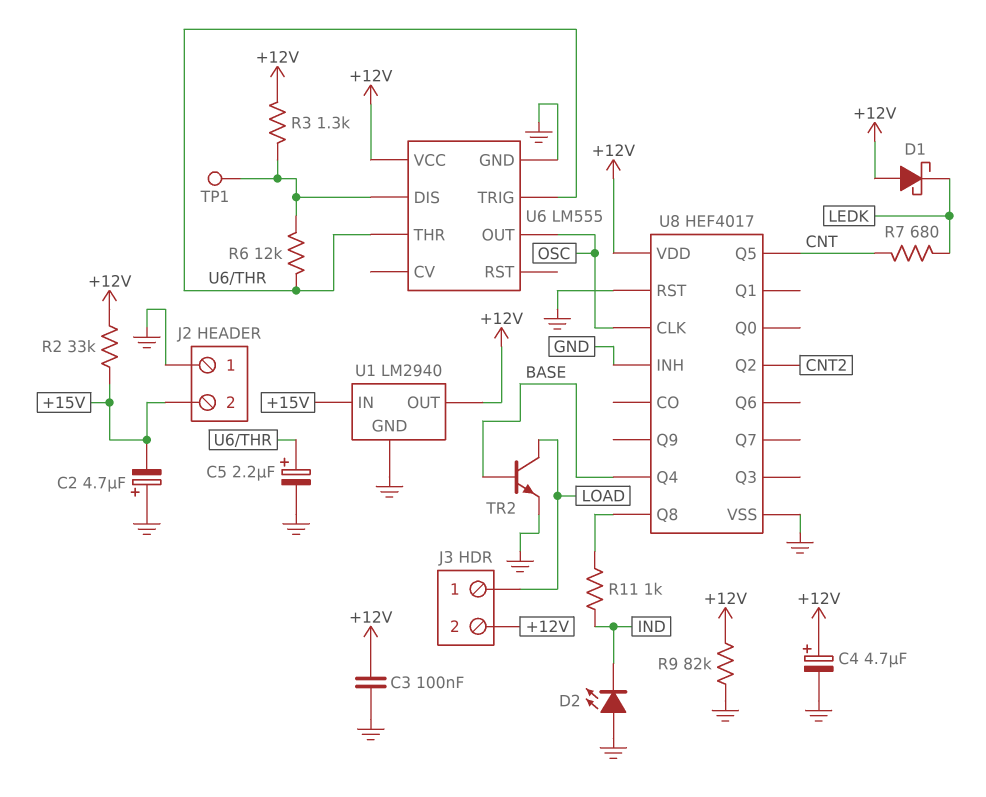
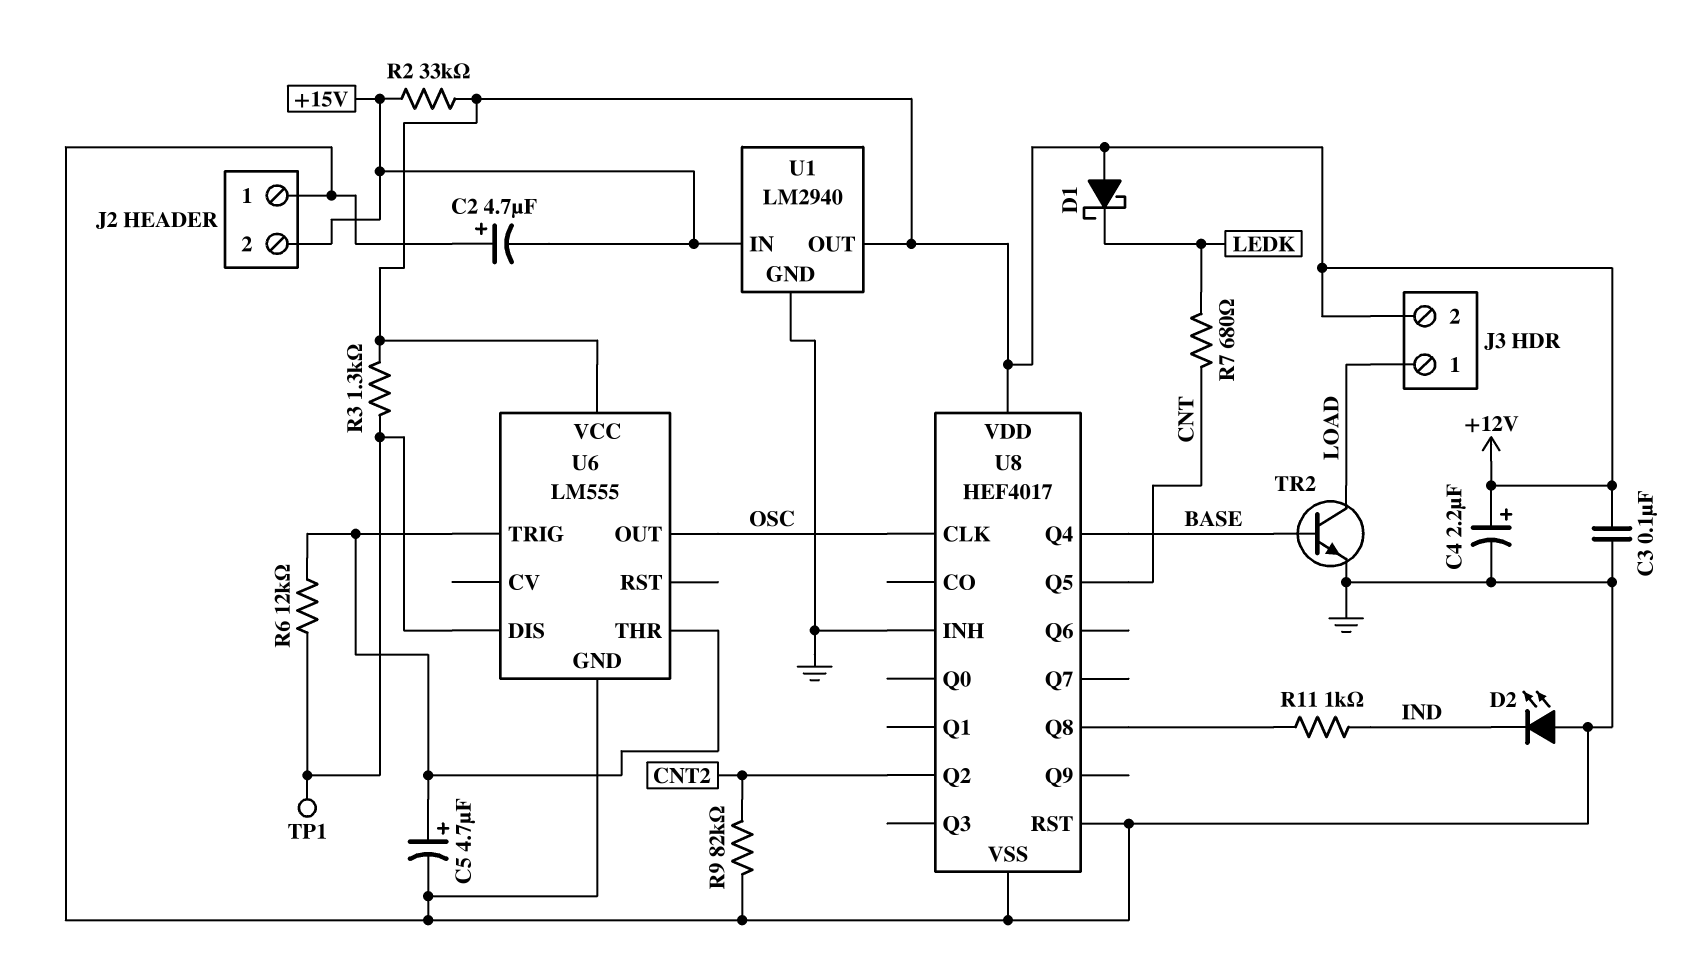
C4: 4.7uF (plus +12V, minus GND) -> 2.2uF (plus +12V, minus GND)
C5: 2.2uF (plus U6/THR, minus GND) -> 4.7uF (plus U6/THR, minus GND)
R9: 82k (+12V, GND) -> 82k (CNT2, GND)

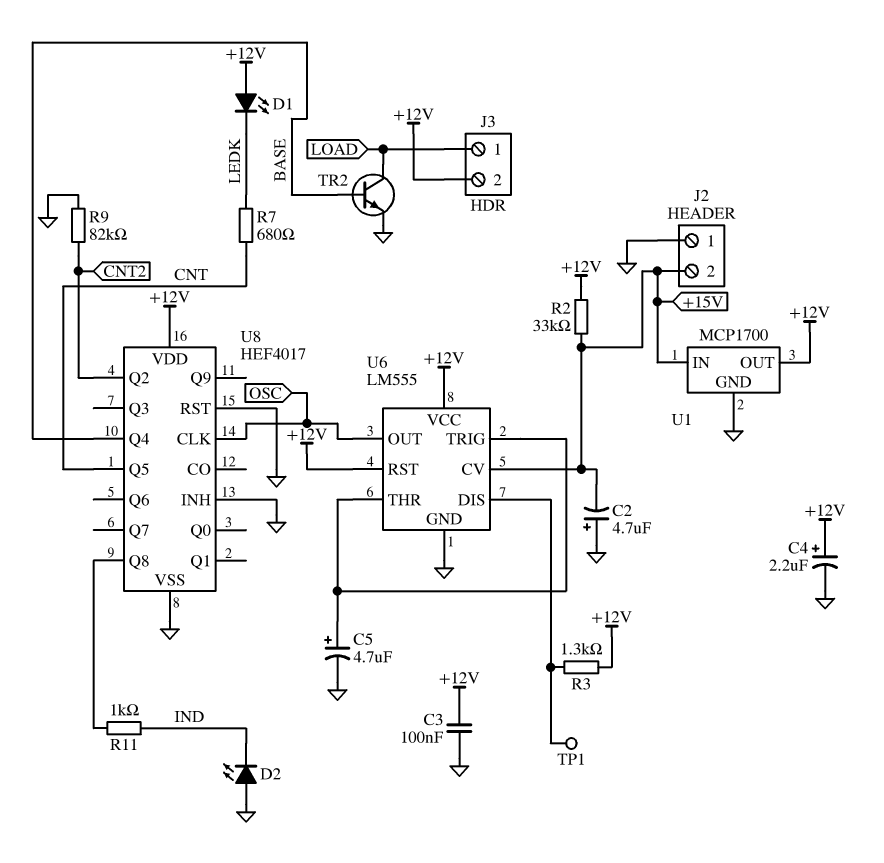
D1: schottky (A +12V, K LEDK) -> LED (A +12V, K LEDK)
R6: 12k (U6/DIS, U6/THR) -> none
U1: LM2940 -> MCP1700
U6 pin CV: none -> +15V
U6 pin RST: none -> +12V

